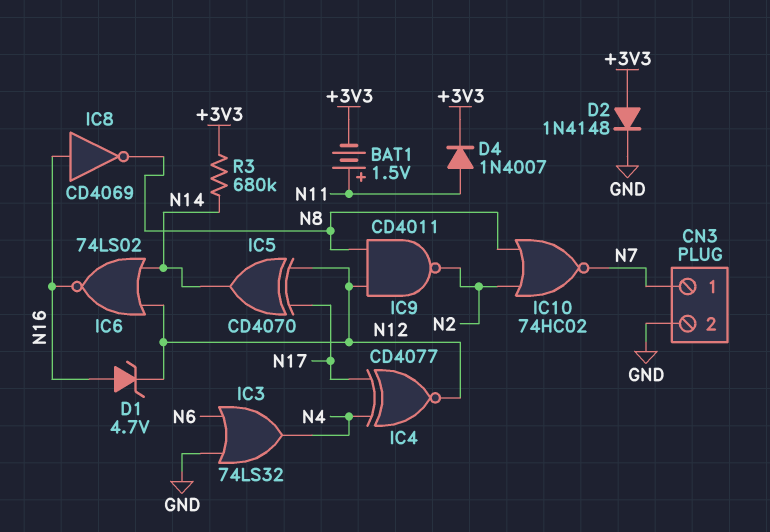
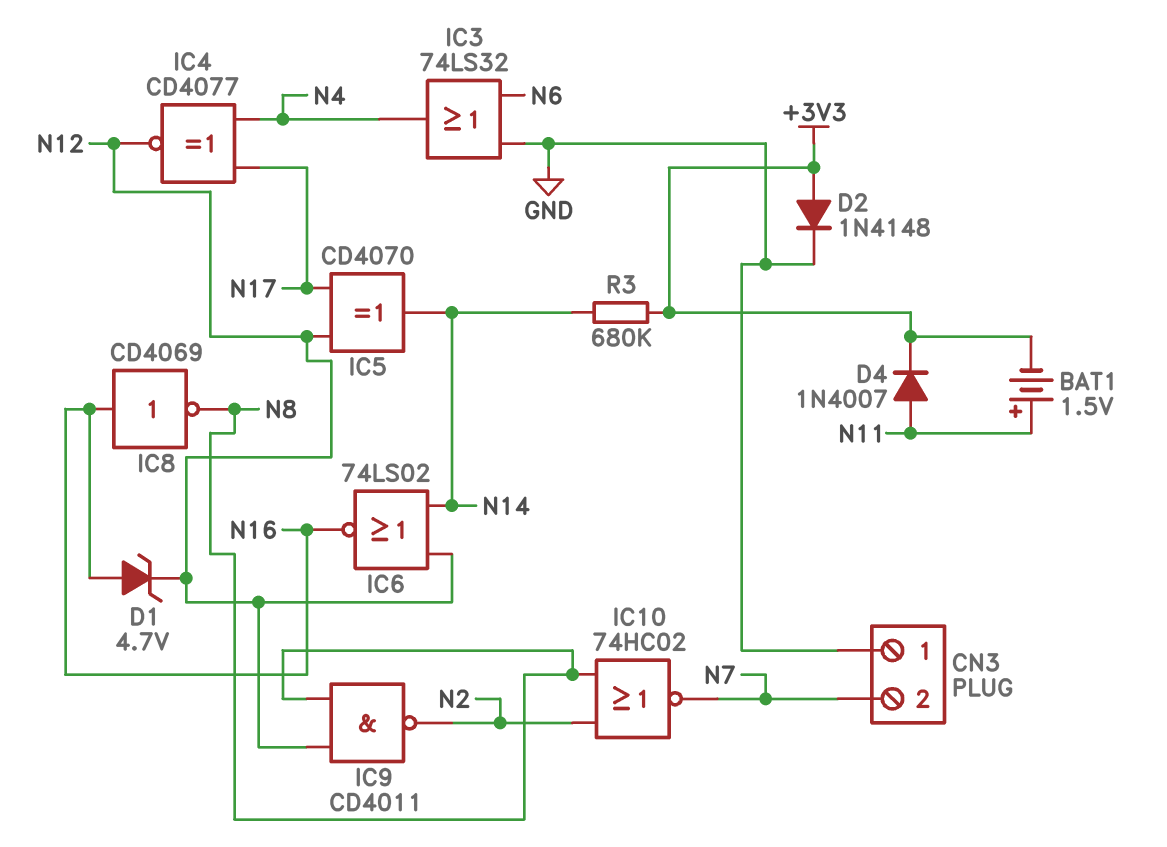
CN3 pin 1: N7 -> GND
CN3 pin 2: GND -> N7

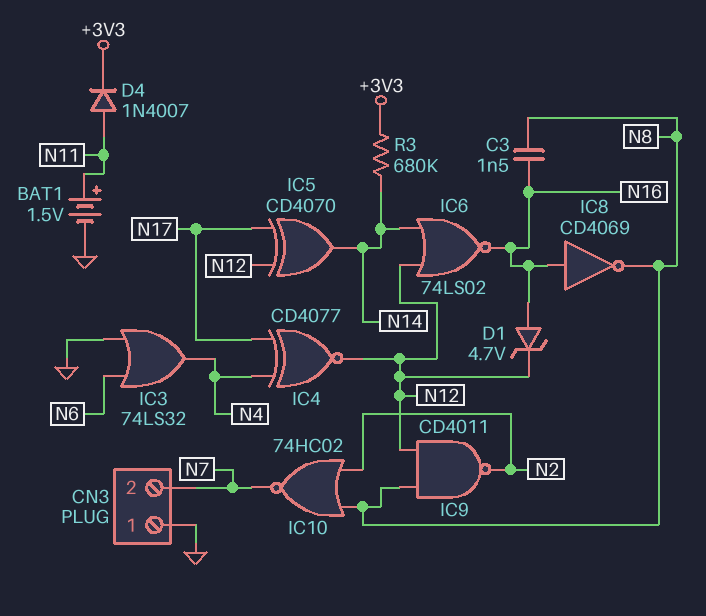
BAT1: 1.5V (plus N11, minus +3V3) -> 1.5V (plus N11, minus GND)
C3: none -> 1.5nF (N8, N16)
D2: diode 1N4148 (A +3V3, K GND) -> none

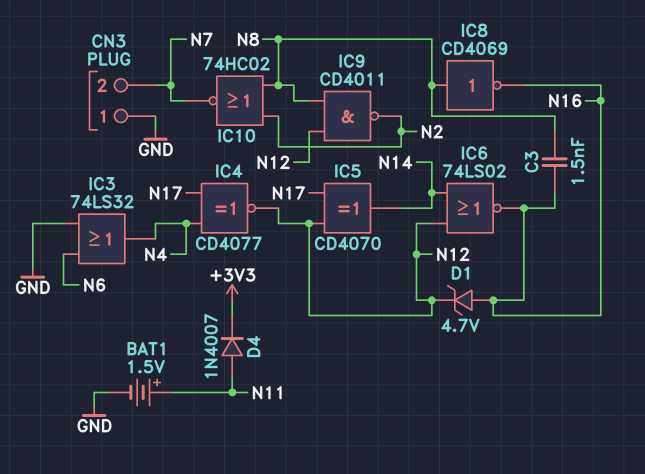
IC8: NOT CD4069 (in N16, out N8) -> NOT CD4069 (in N8, out N16)
R3: 680k (+3V3, N14) -> none

